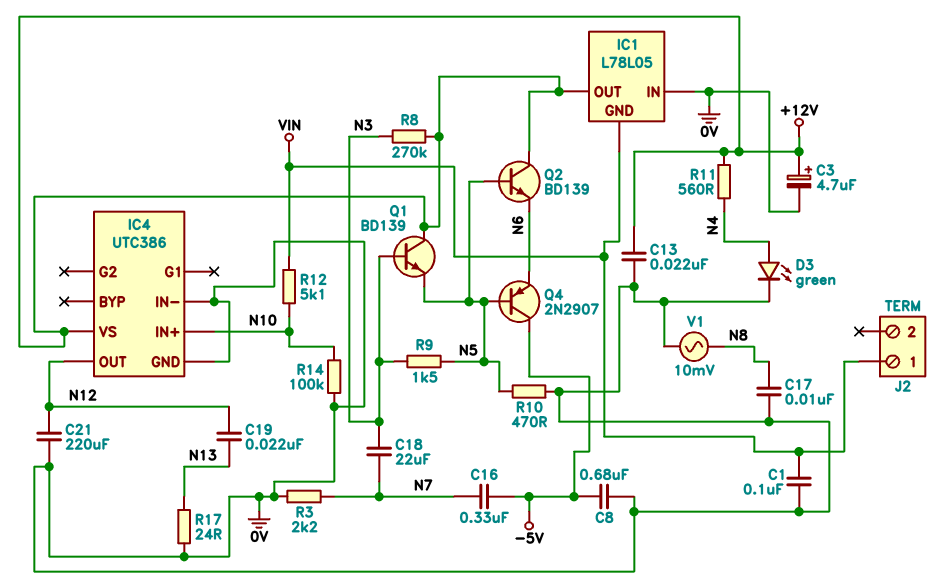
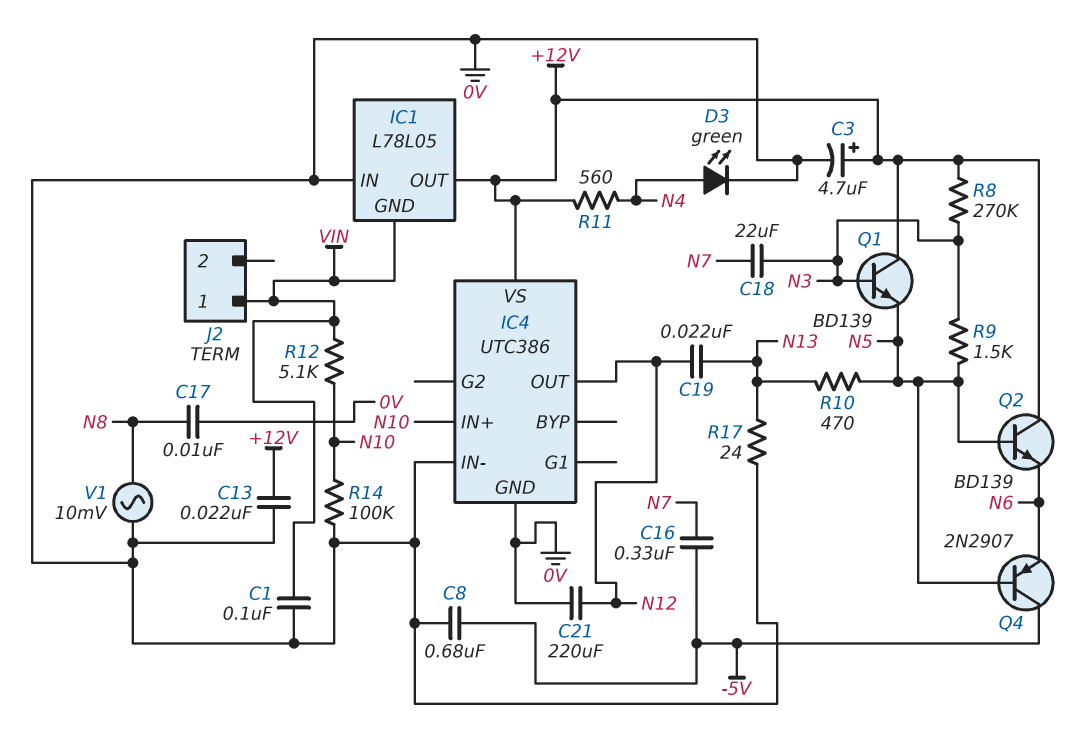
R3: 2.2k (0V, N7) -> none
R10: 470 (0V, N5) -> 470 (N5, N13)

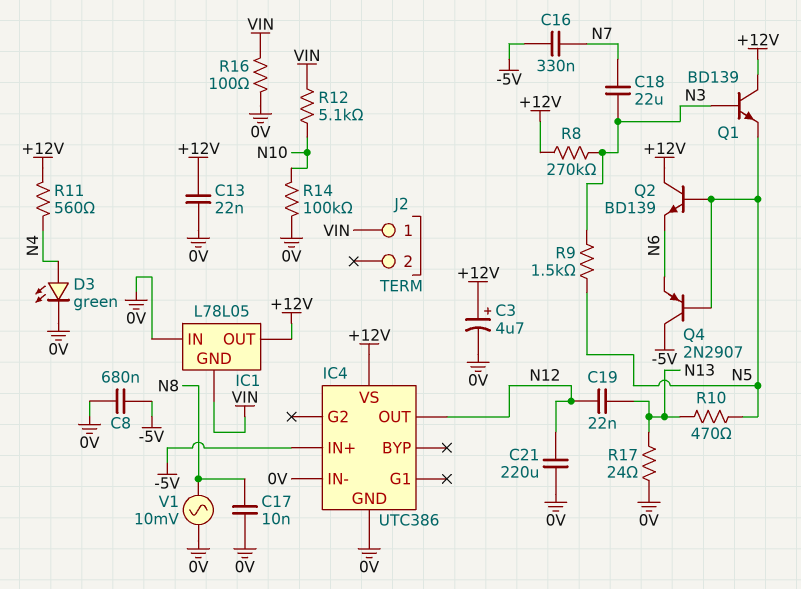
C1: 100nF (0V, VIN) -> none
IC4 pin IN+: N10 -> -5V
R16: none -> 100 (0V, VIN)

